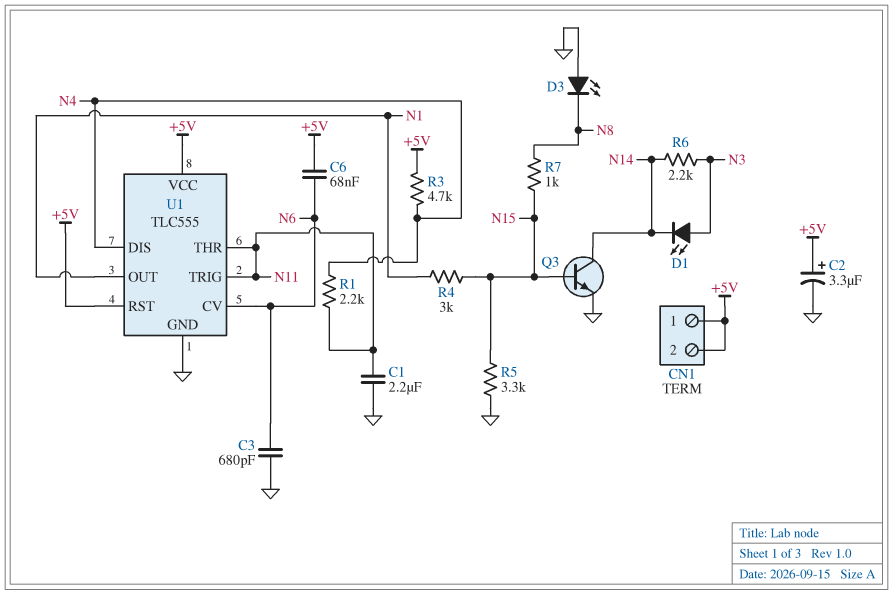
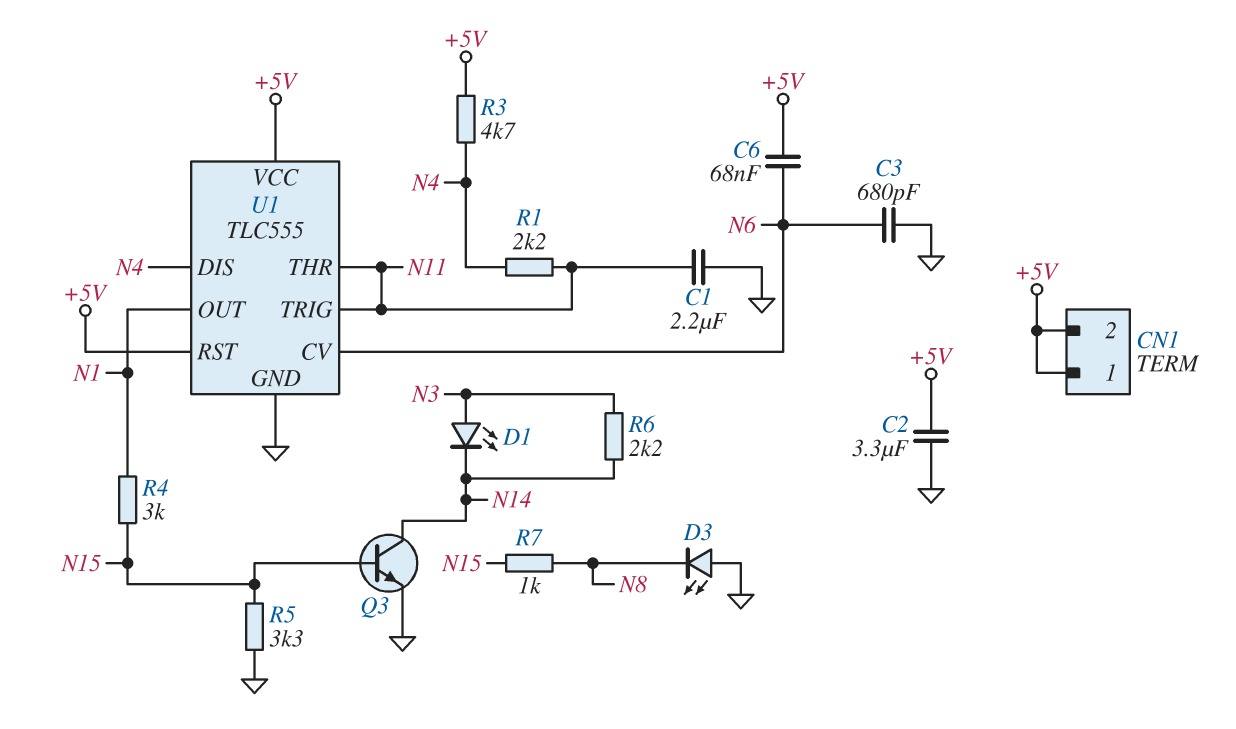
C2: 3.3uF (plus +5V, minus GND) -> 3.3uF (+5V, GND)

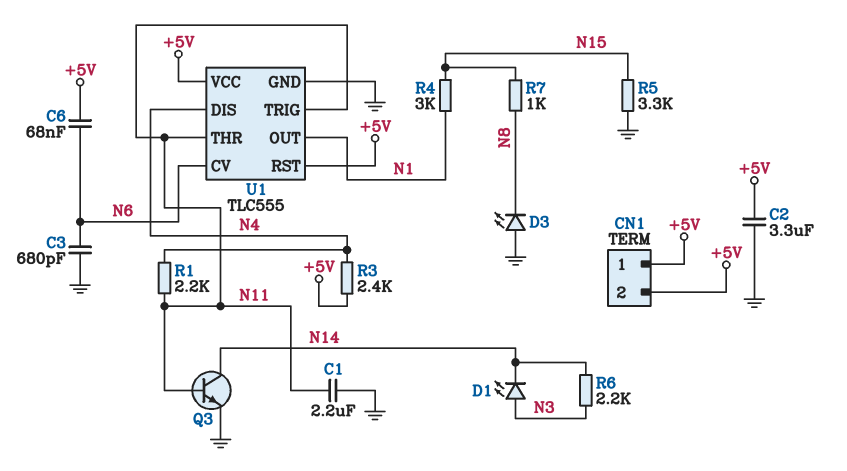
Q3: NPN (B N15, C N14, E GND) -> NPN (B N11, C N14, E GND)
R3: 4.7k (+5V, N4) -> 2.4k (+5V, N4)

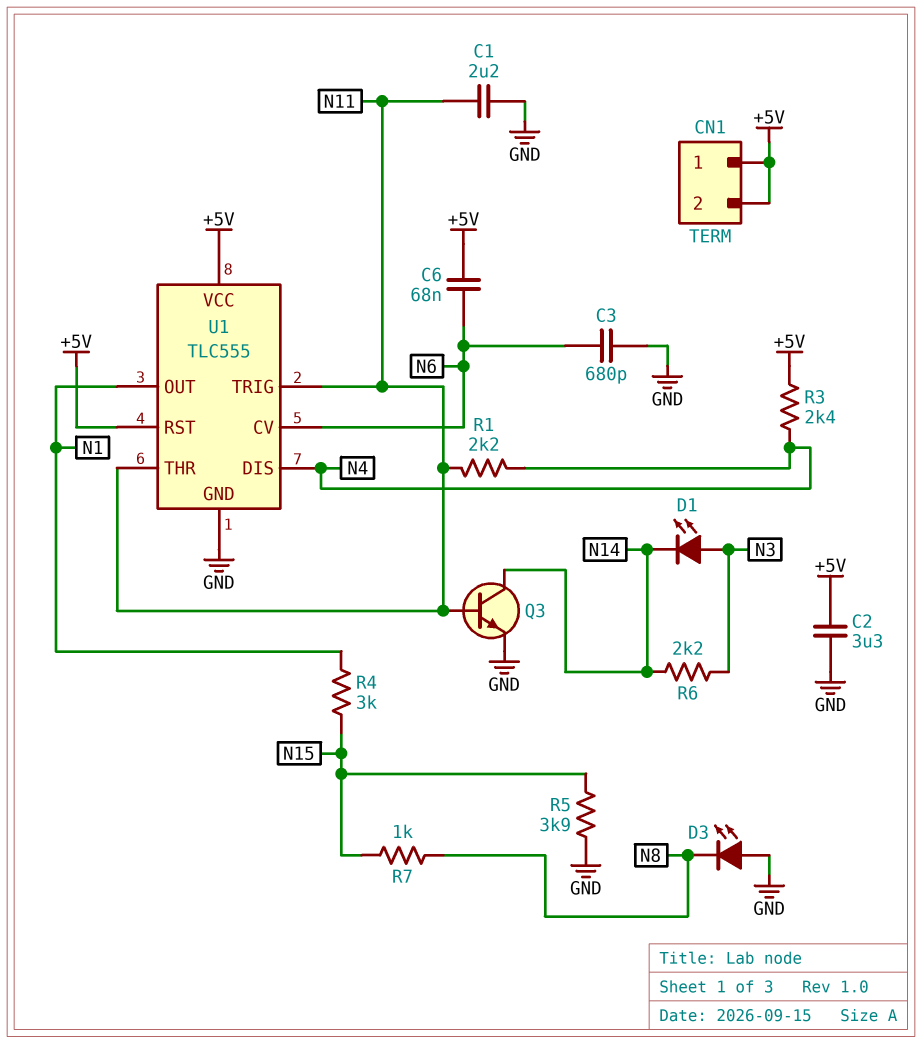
R5: 3.3k (GND, N15) -> 3.9k (GND, N15)

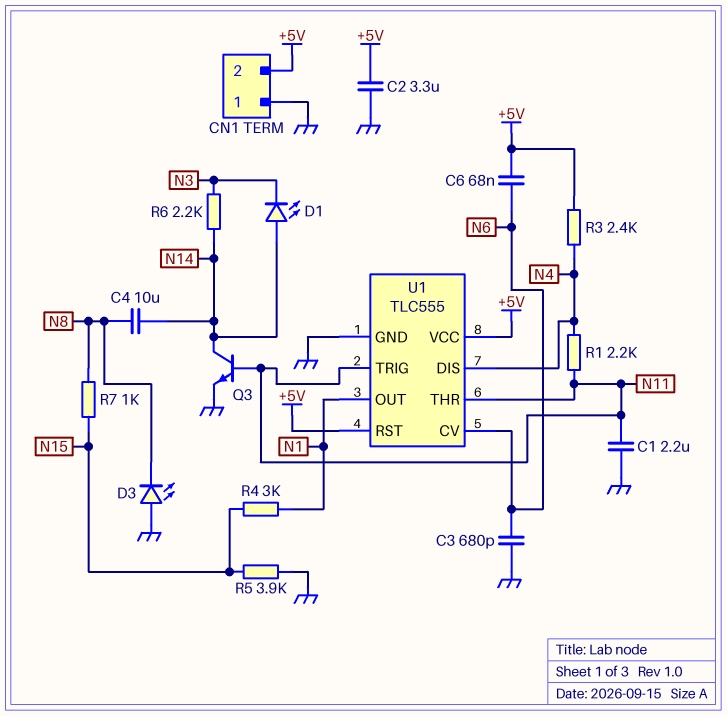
C4: none -> 10uF (N8, N14)
CN1 pin 1: +5V -> GND
D1: LED (A N3, K N14) -> LED (A N14, K N3)

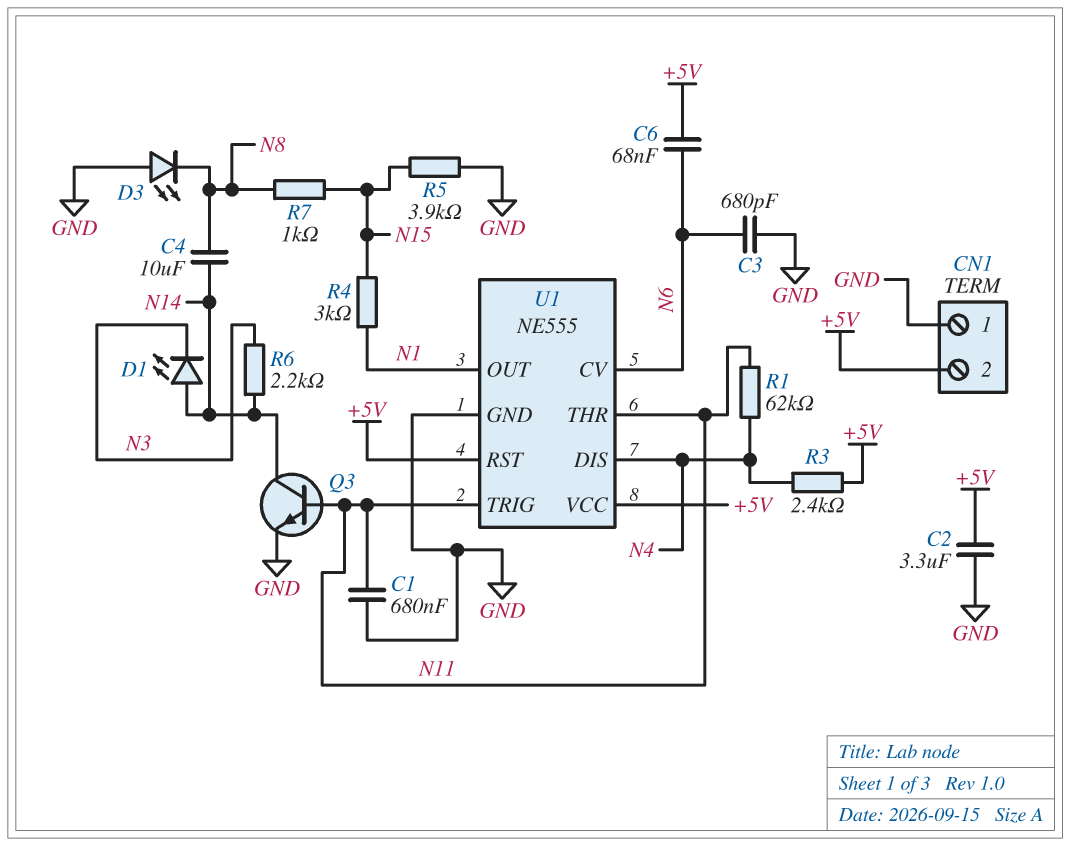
C1: 2.2uF (GND, N11) -> 680nF (GND, N11)
R1: 2.2k (N4, N11) -> 62k (N4, N11)
U1: TLC555 -> NE555

